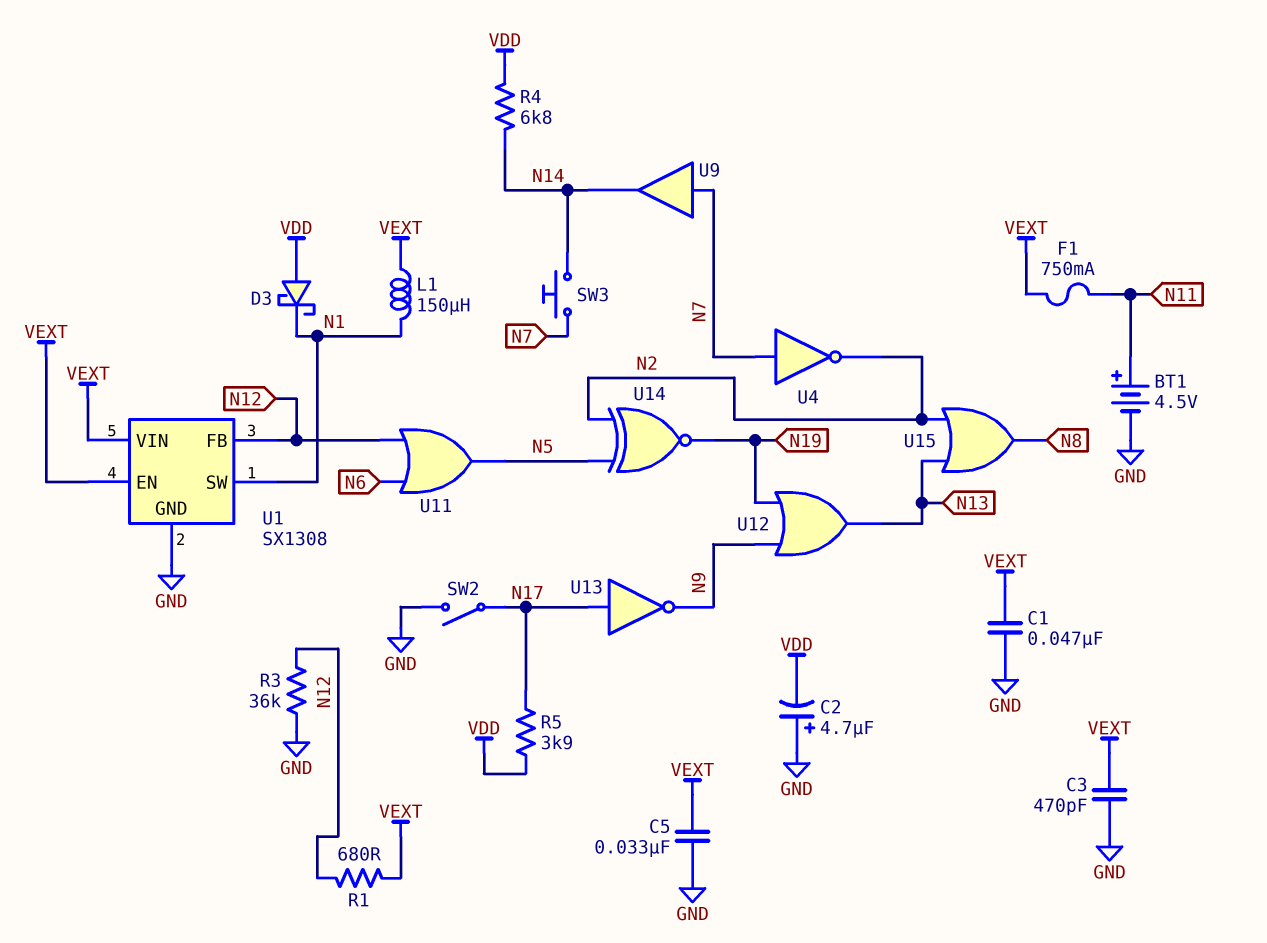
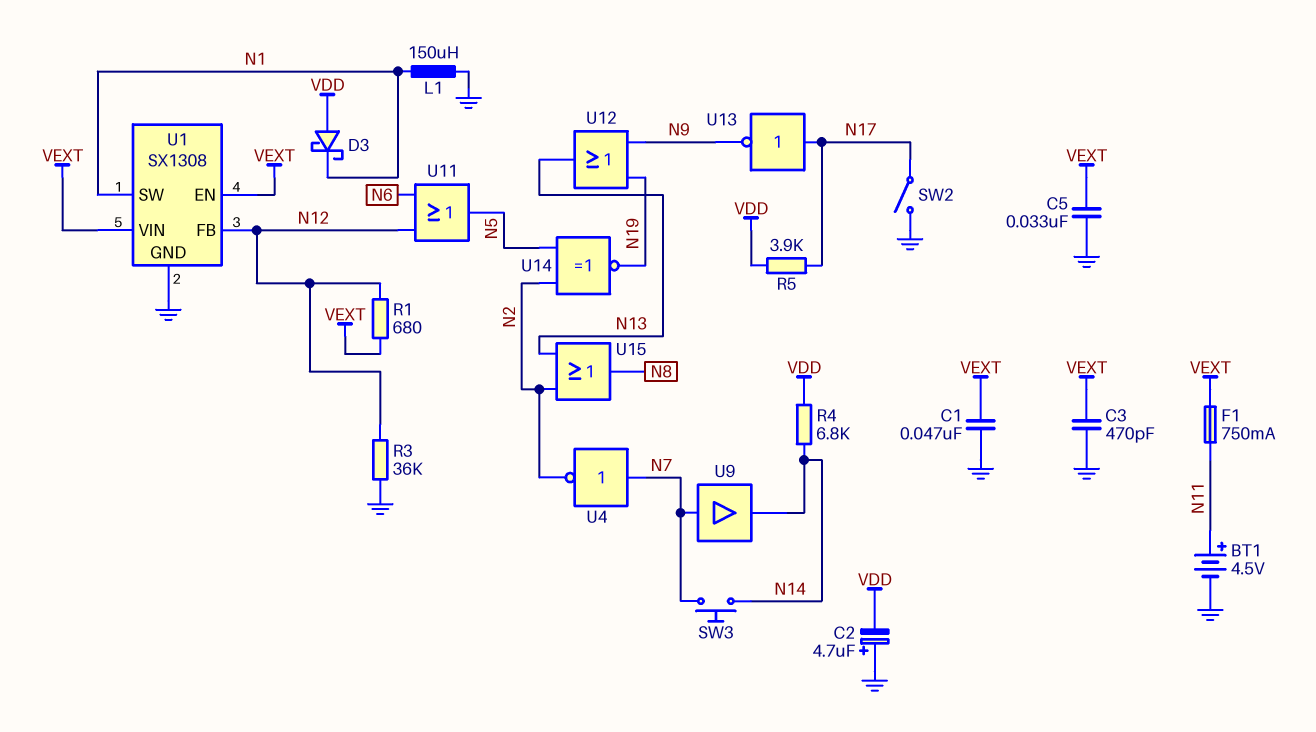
L1: 150uH (N1, VEXT) -> 150uH (GND, N1)

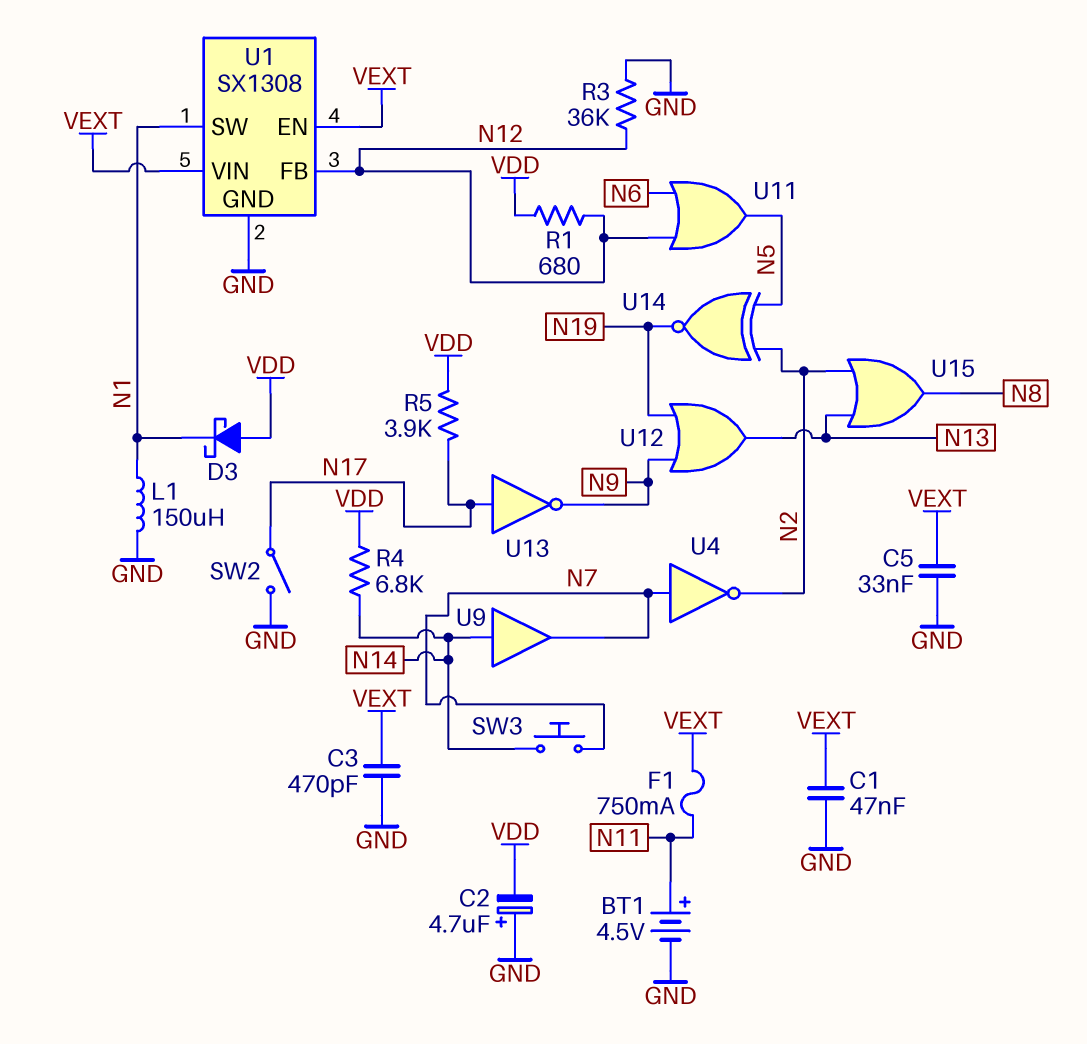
R1: 680 (N12, VEXT) -> 680 (N12, VDD)
U9: buffer (in N7, out N14) -> buffer (in N14, out N7)

